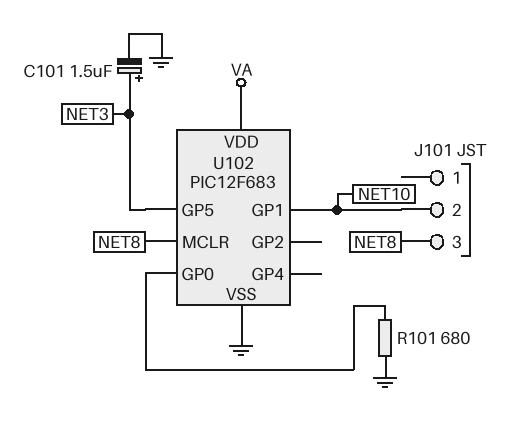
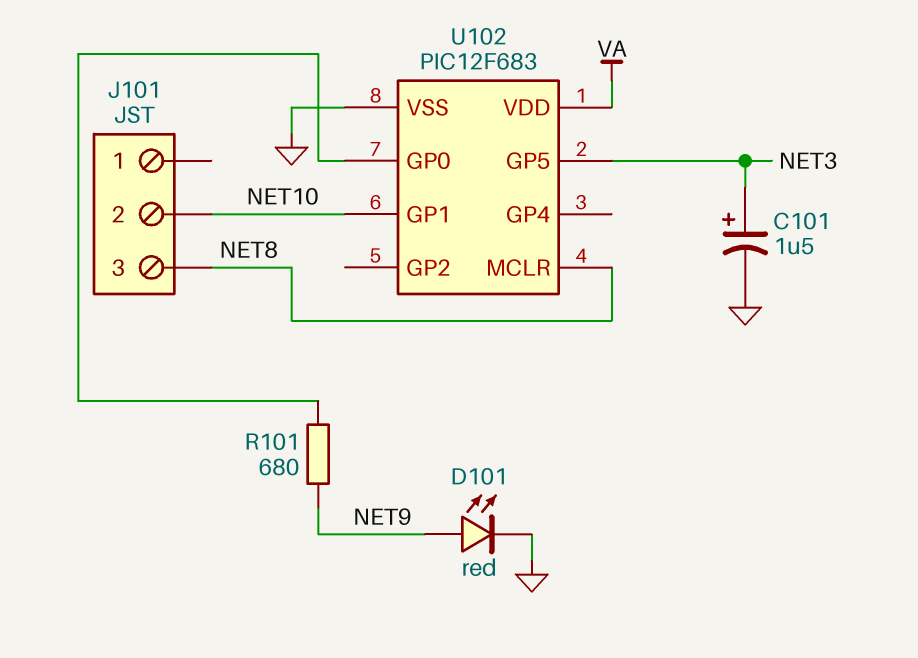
D101: none -> LED red (A NET9, K GND)
R101: 680 (GND, U102/GP0) -> 680 (NET9, U102/GP0)

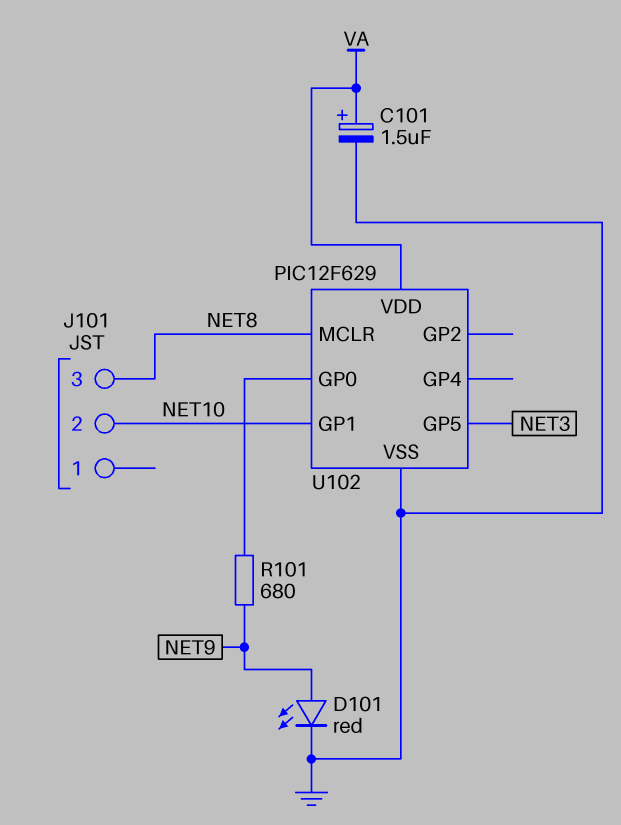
C101: 1.5uF (plus NET3, minus GND) -> 1.5uF (plus VA, minus GND)
U102: PIC12F683 -> PIC12F629

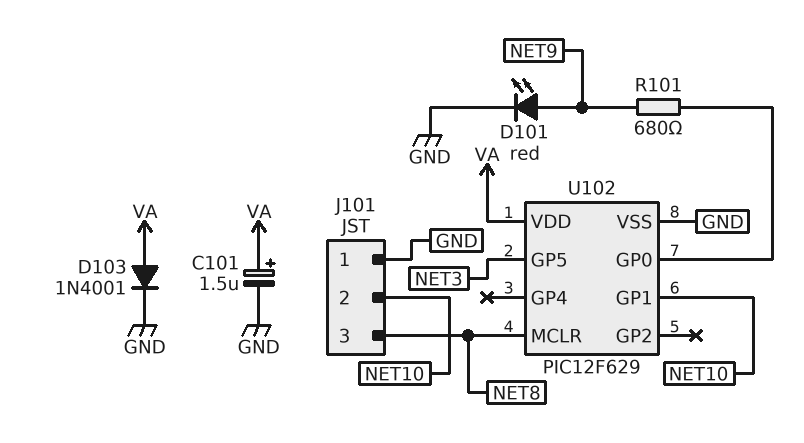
D103: none -> diode 1N4001 (A VA, K GND)
J101 pin 1: none -> GND

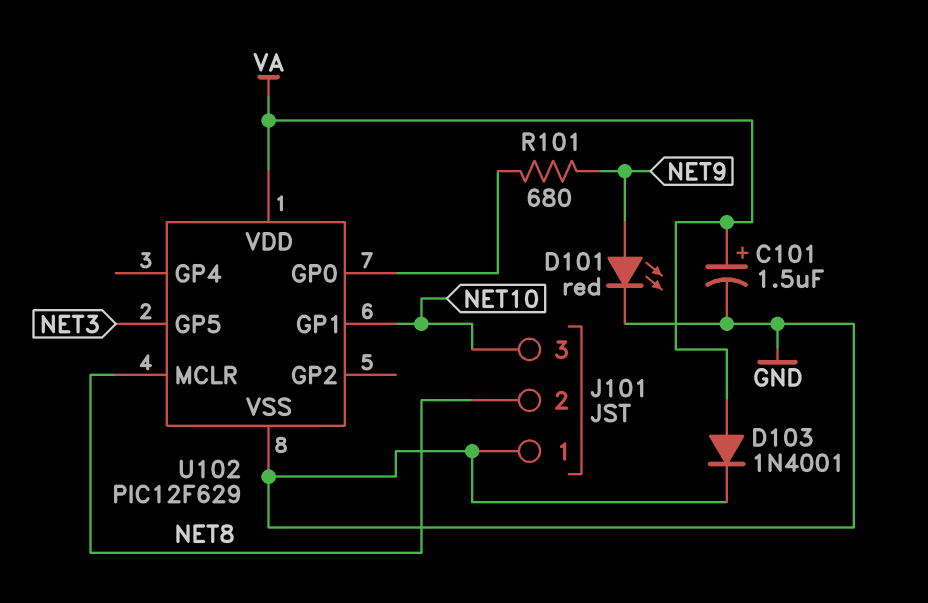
J101 pin 2: NET10 -> NET8
J101 pin 3: NET8 -> NET10

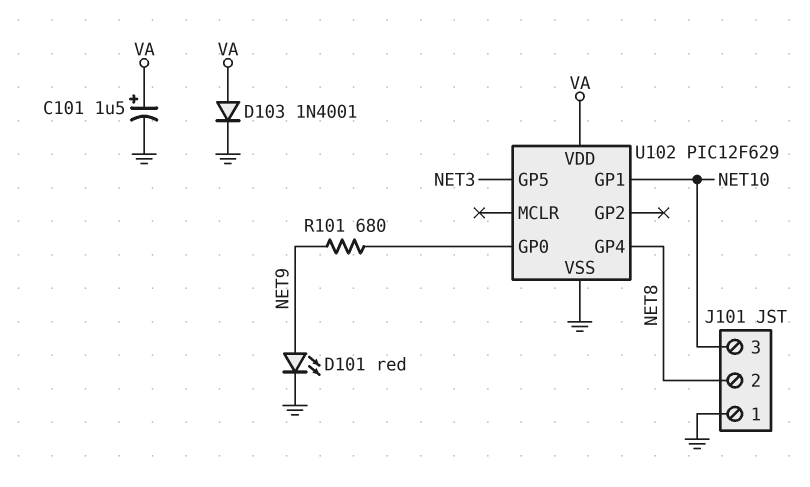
U102 pin GP4: none -> NET8
U102 pin MCLR: NET8 -> none

